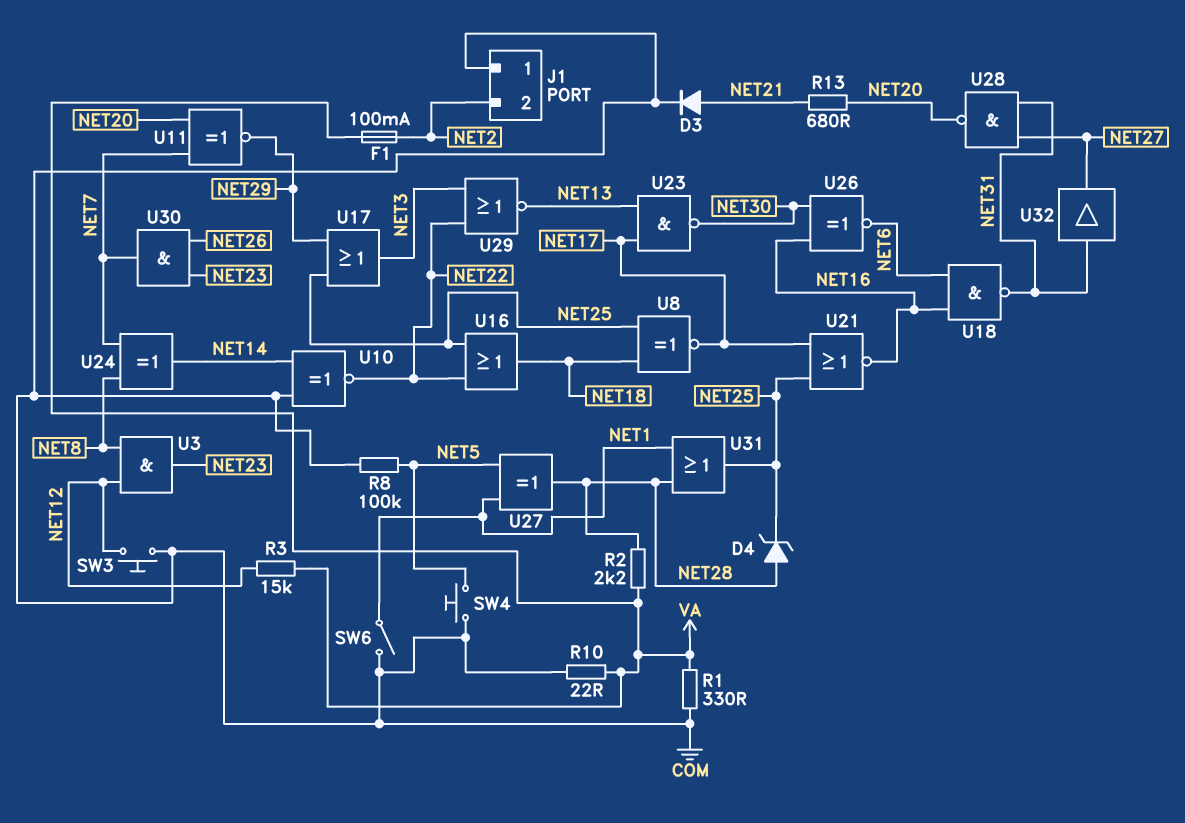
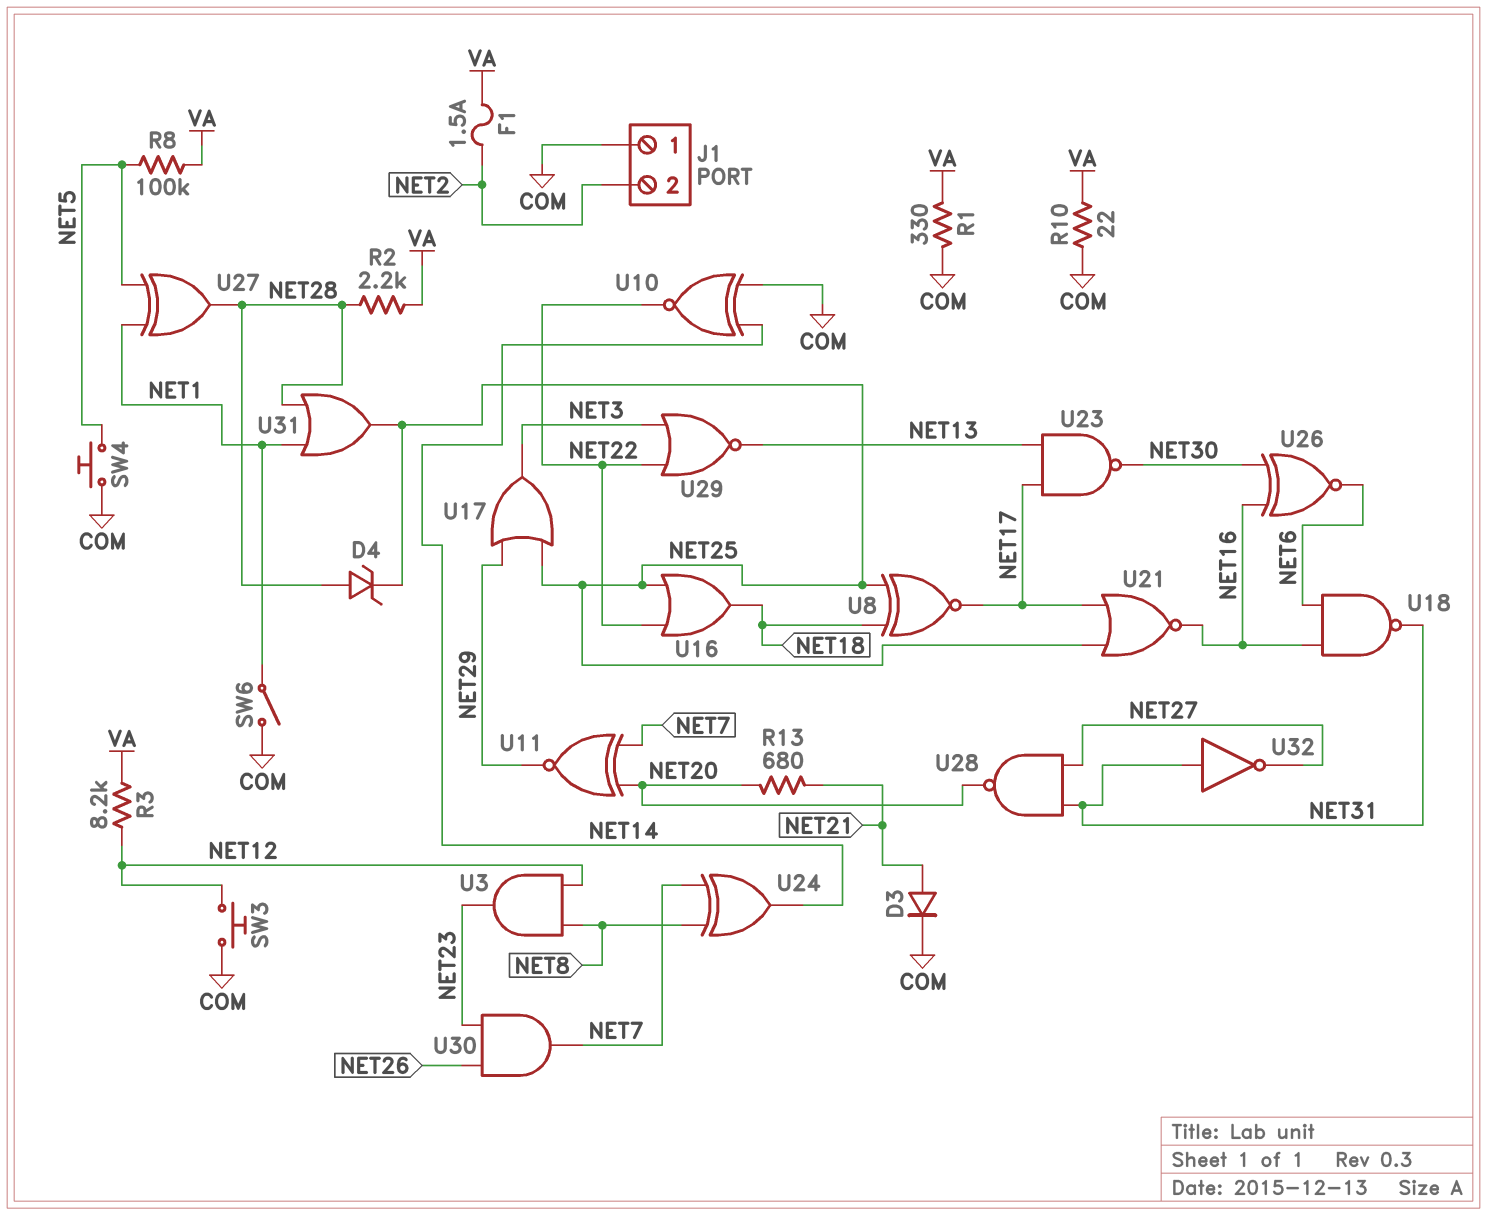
F1: 100mA (NET2, VA) -> 1.5A (NET2, VA)
R3: 15k (NET12, VA) -> 8.2k (NET12, VA)
R8: 100k (COM, NET5) -> 100k (NET5, VA)
U32: buffer (in NET31, out NET27) -> NOT (in NET31, out NET27)

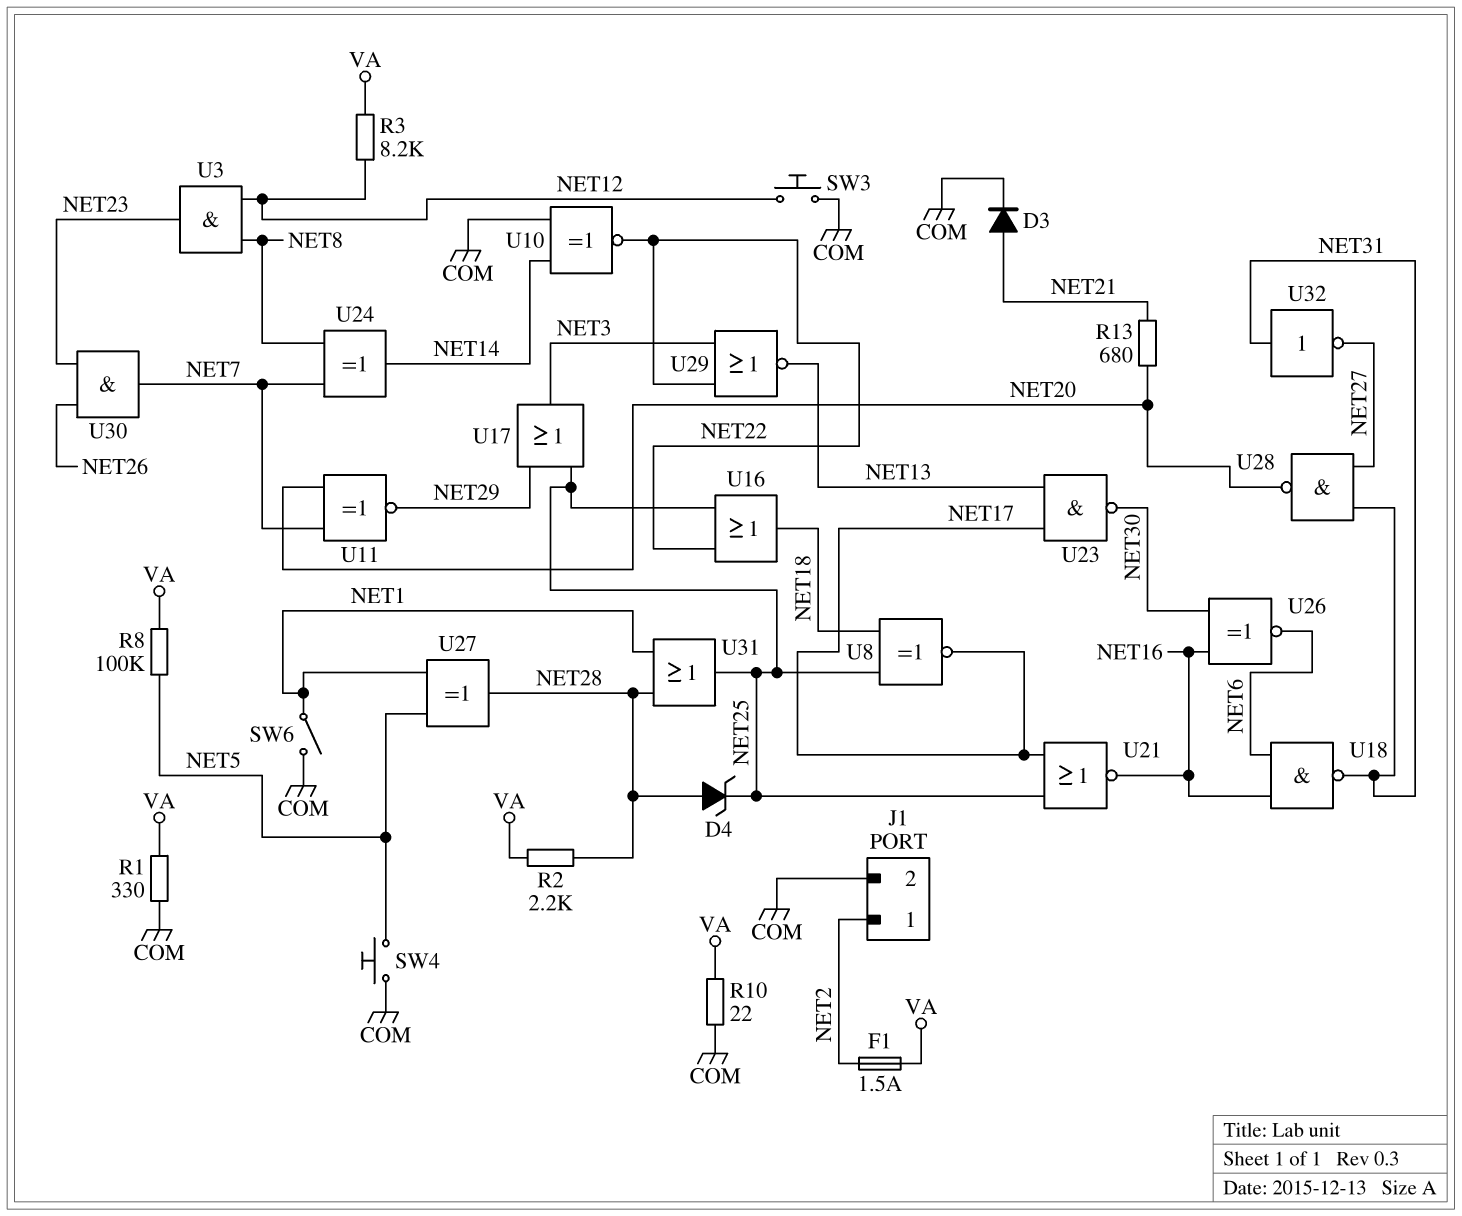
J1 pin 1: COM -> NET2
J1 pin 2: NET2 -> COM

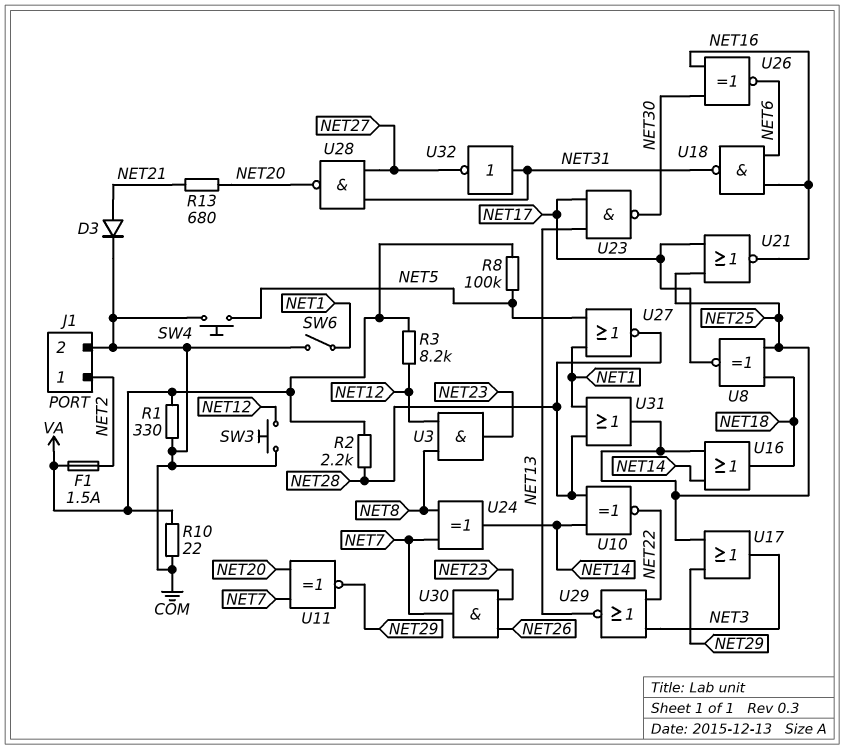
D4: zener (A NET28, K NET25) -> none
U10: XNOR (in COM, in NET14, out NET22) -> XNOR (in NET14, in NET28, out NET22)
U16: OR (in NET22, in NET25, out NET18) -> OR (in NET14, in NET25, out NET18)
U27: XOR (in NET1, in NET5, out NET28) -> NOR (in NET1, in NET5, out NET28)

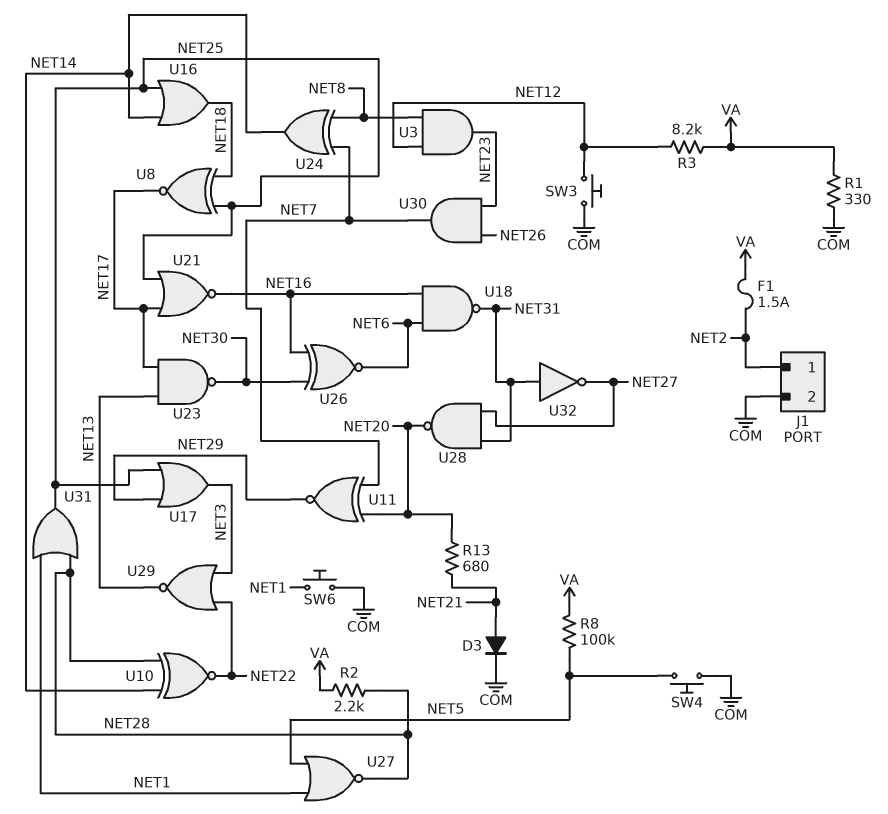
R10: 22 (COM, VA) -> none
SW6: switch (COM, NET1) -> button (COM, NET1)

